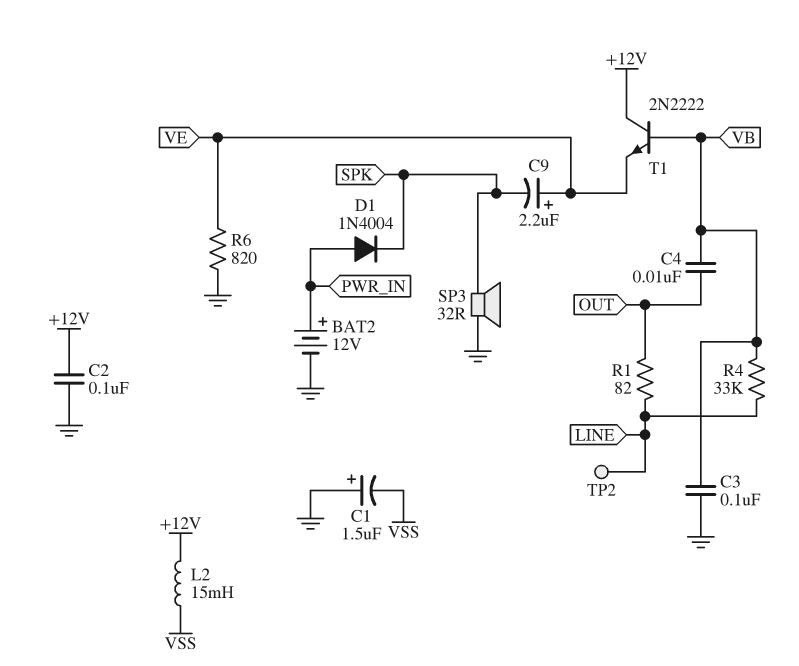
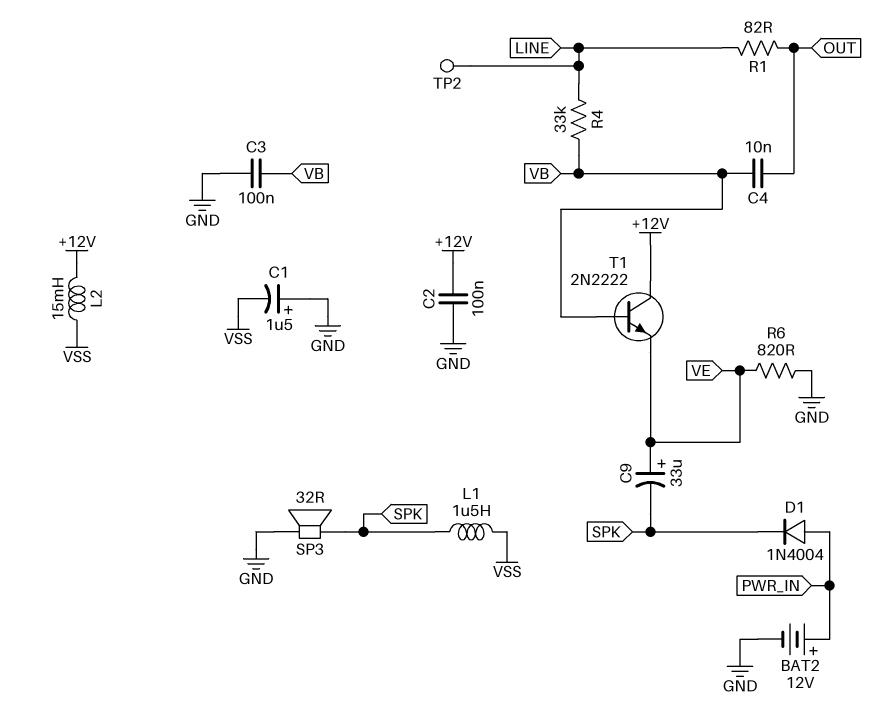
C9: 2.2uF (plus VE, minus SPK) -> 33uF (plus VE, minus SPK)
L1: none -> 1.5uH (SPK, VSS)

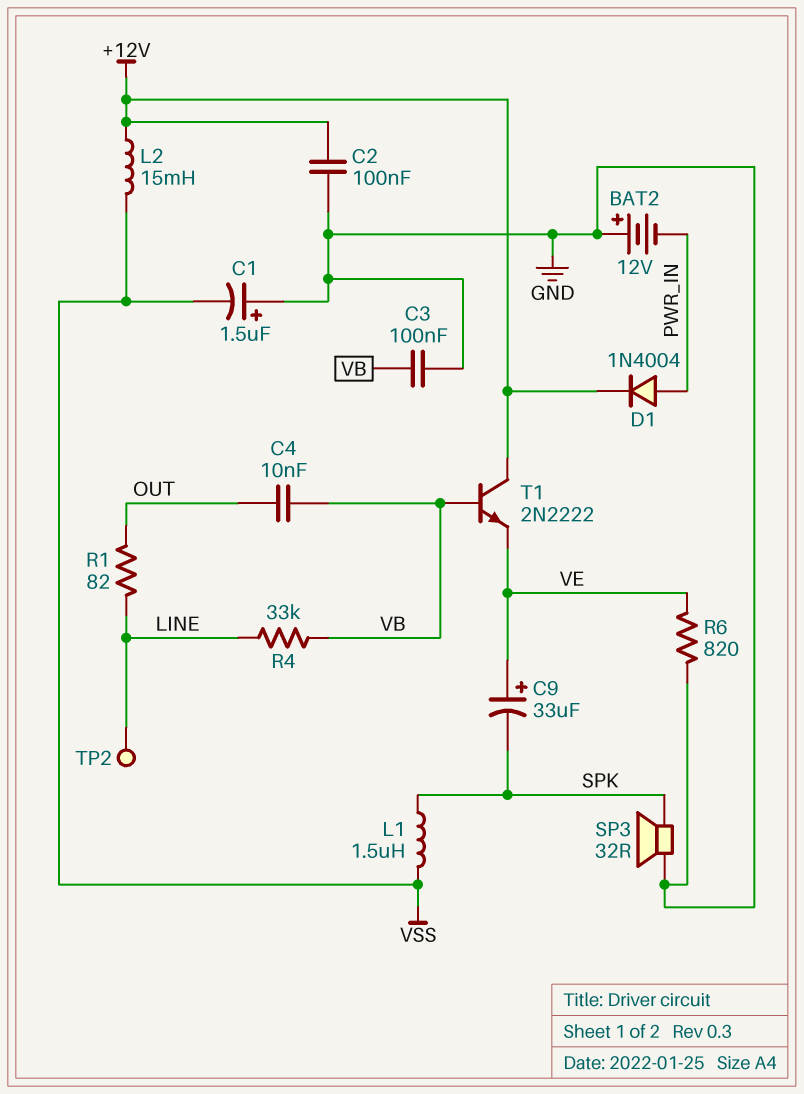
BAT2: 12V (plus PWR_IN, minus GND) -> 12V (plus GND, minus PWR_IN)
D1: diode 1N4004 (A PWR_IN, K SPK) -> diode 1N4004 (A PWR_IN, K +12V)

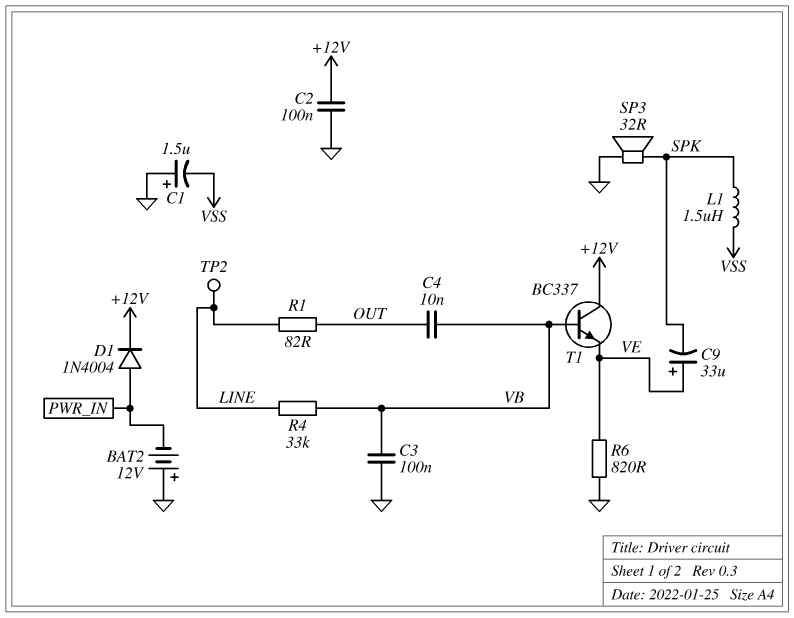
L2: 15mH (+12V, VSS) -> none
T1: NPN 2N2222 (B VB, C +12V, E VE) -> NPN BC337 (B VB, C +12V, E VE)

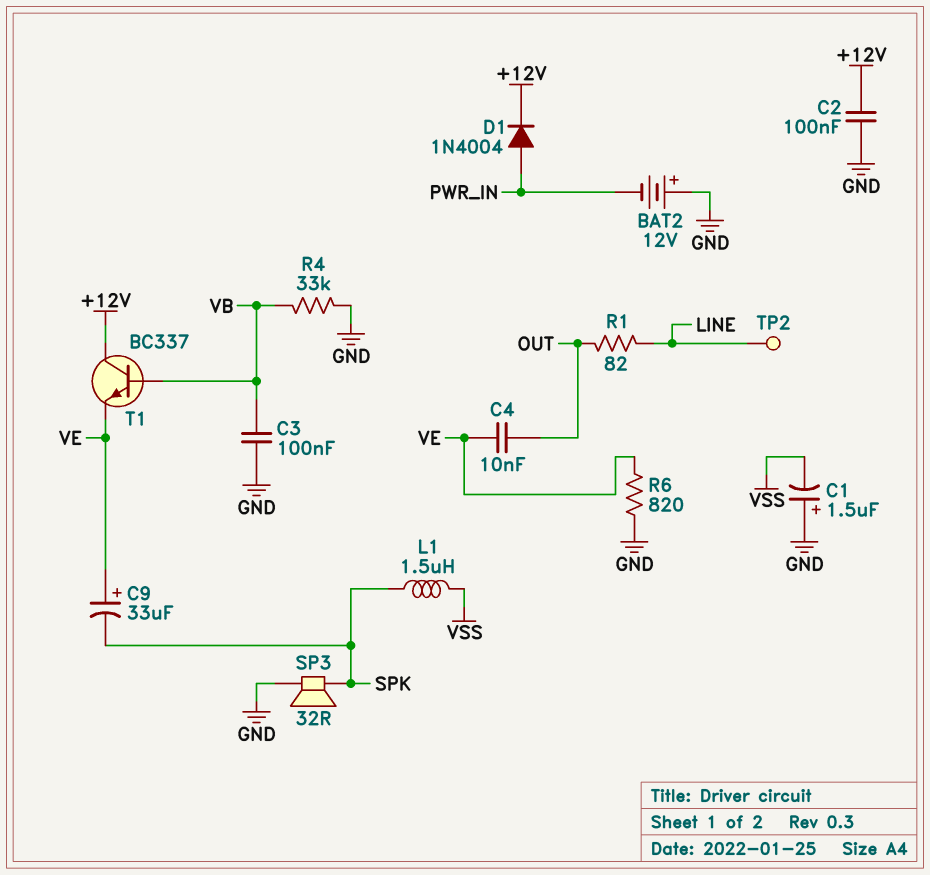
C4: 10nF (OUT, VB) -> 10nF (OUT, VE)
R4: 33k (LINE, VB) -> 33k (GND, VB)

